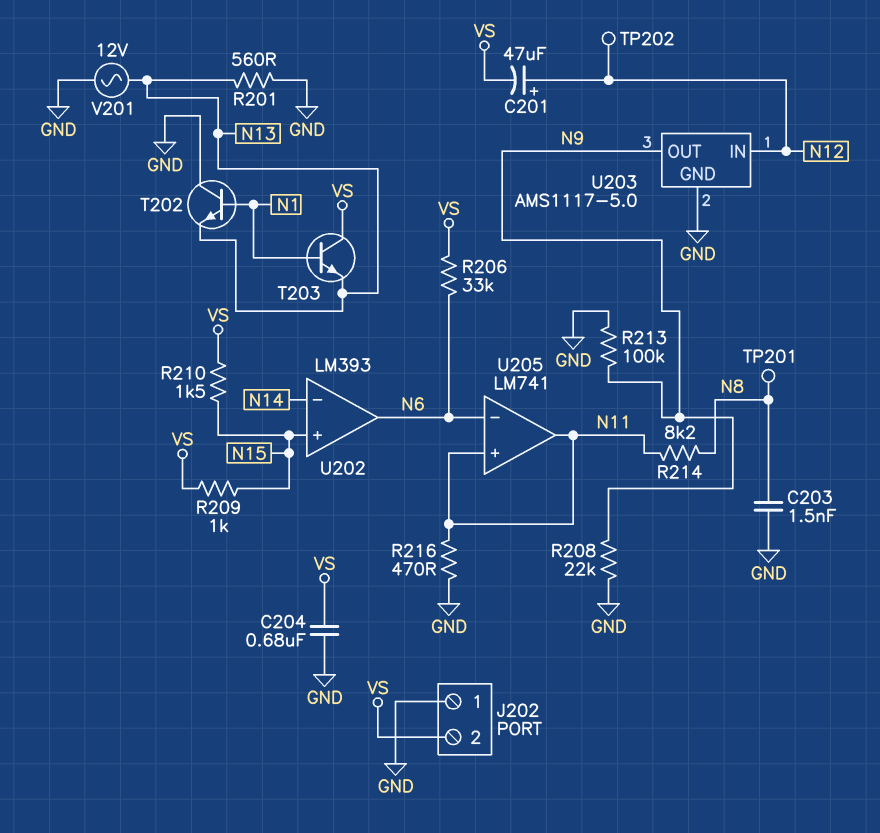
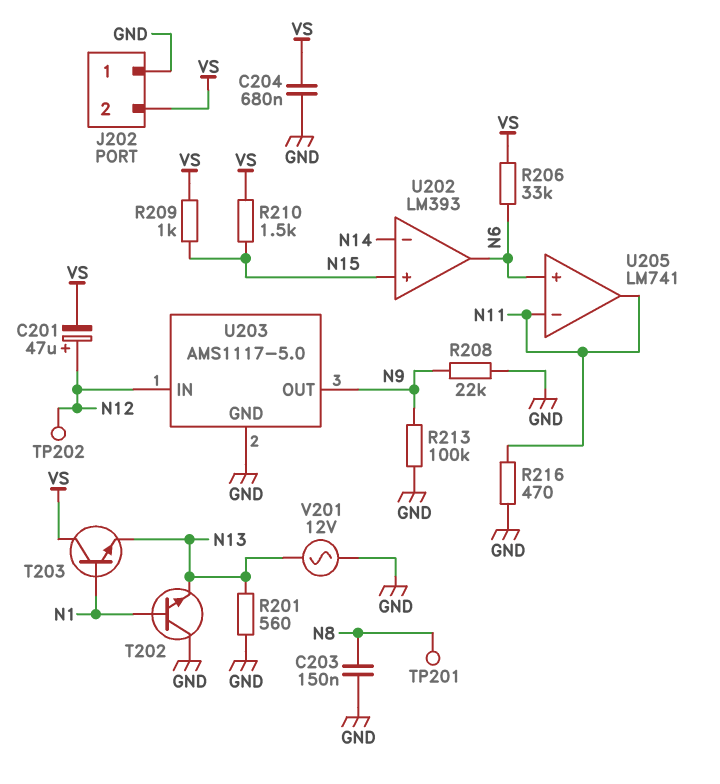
C203: 1.5nF (GND, N8) -> 150nF (GND, N8)
R214: 8.2k (N8, N11) -> none
U205 pin in+: N11 -> N6
U205 pin in-: N6 -> N11

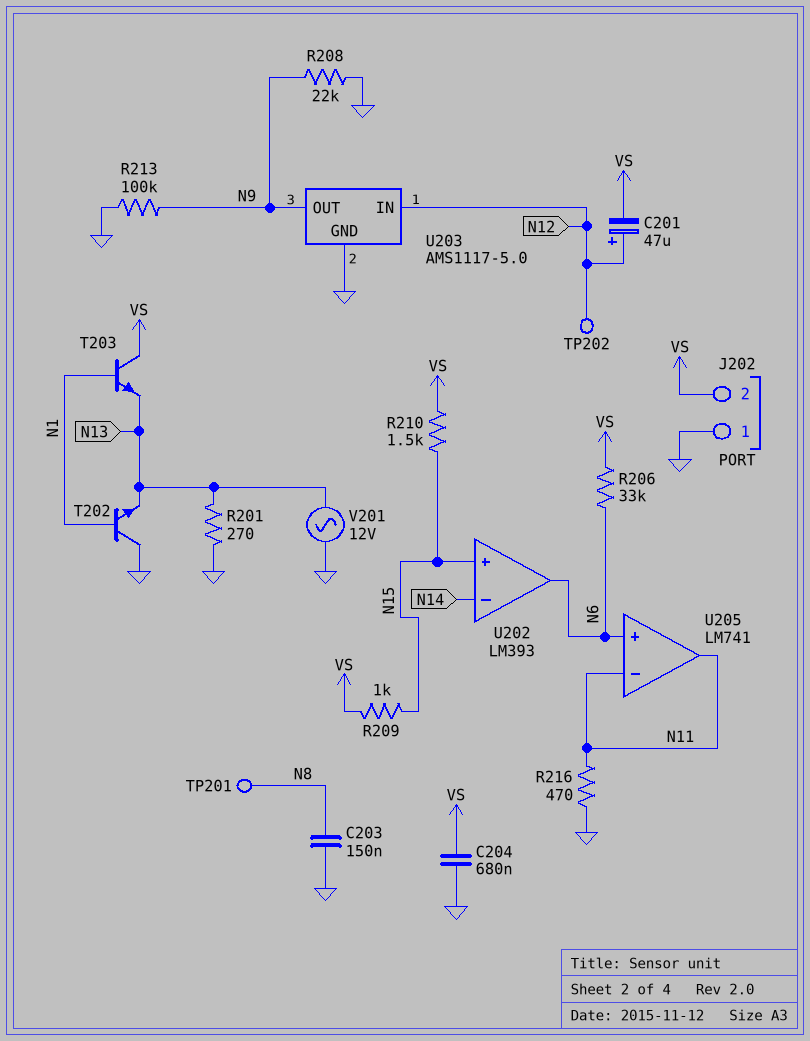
R201: 560 (GND, N13) -> 270 (GND, N13)

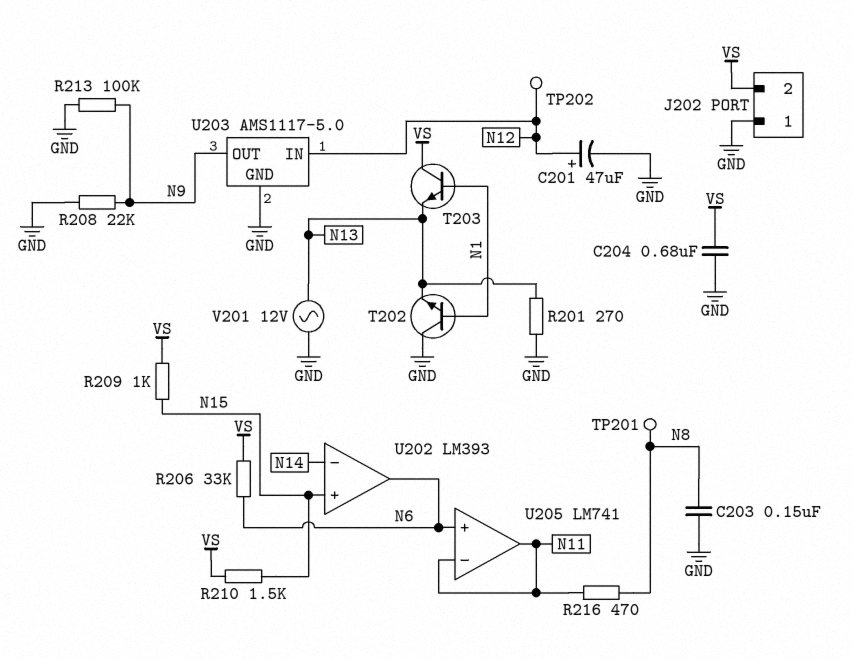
C201: 47uF (plus N12, minus VS) -> 47uF (plus N12, minus GND)
R216: 470 (GND, N11) -> 470 (N8, N11)

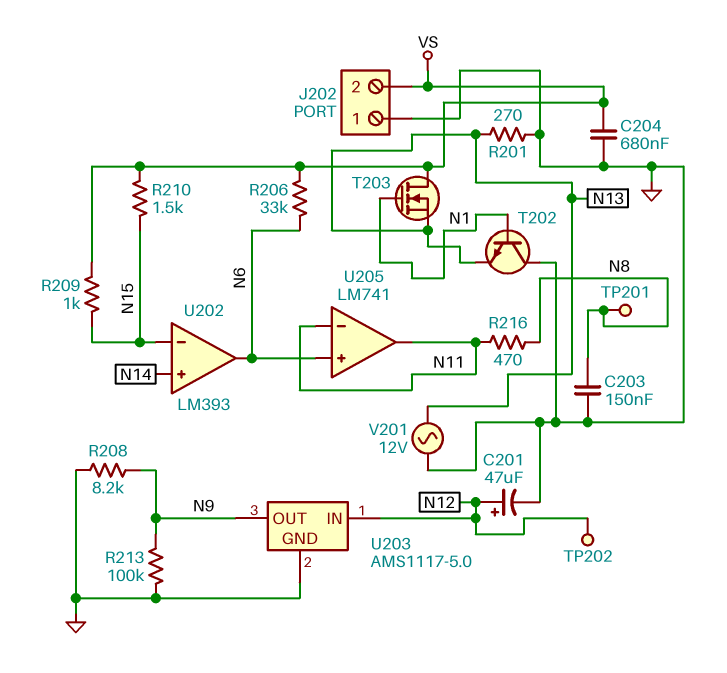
R208: 22k (GND, N9) -> 8.2k (GND, N9)
T203: NPN (B N1, C VS, E N13) -> NMOS (G N1, D VS, S N13)
U202 pin in+: N15 -> N14
U202 pin in-: N14 -> N15

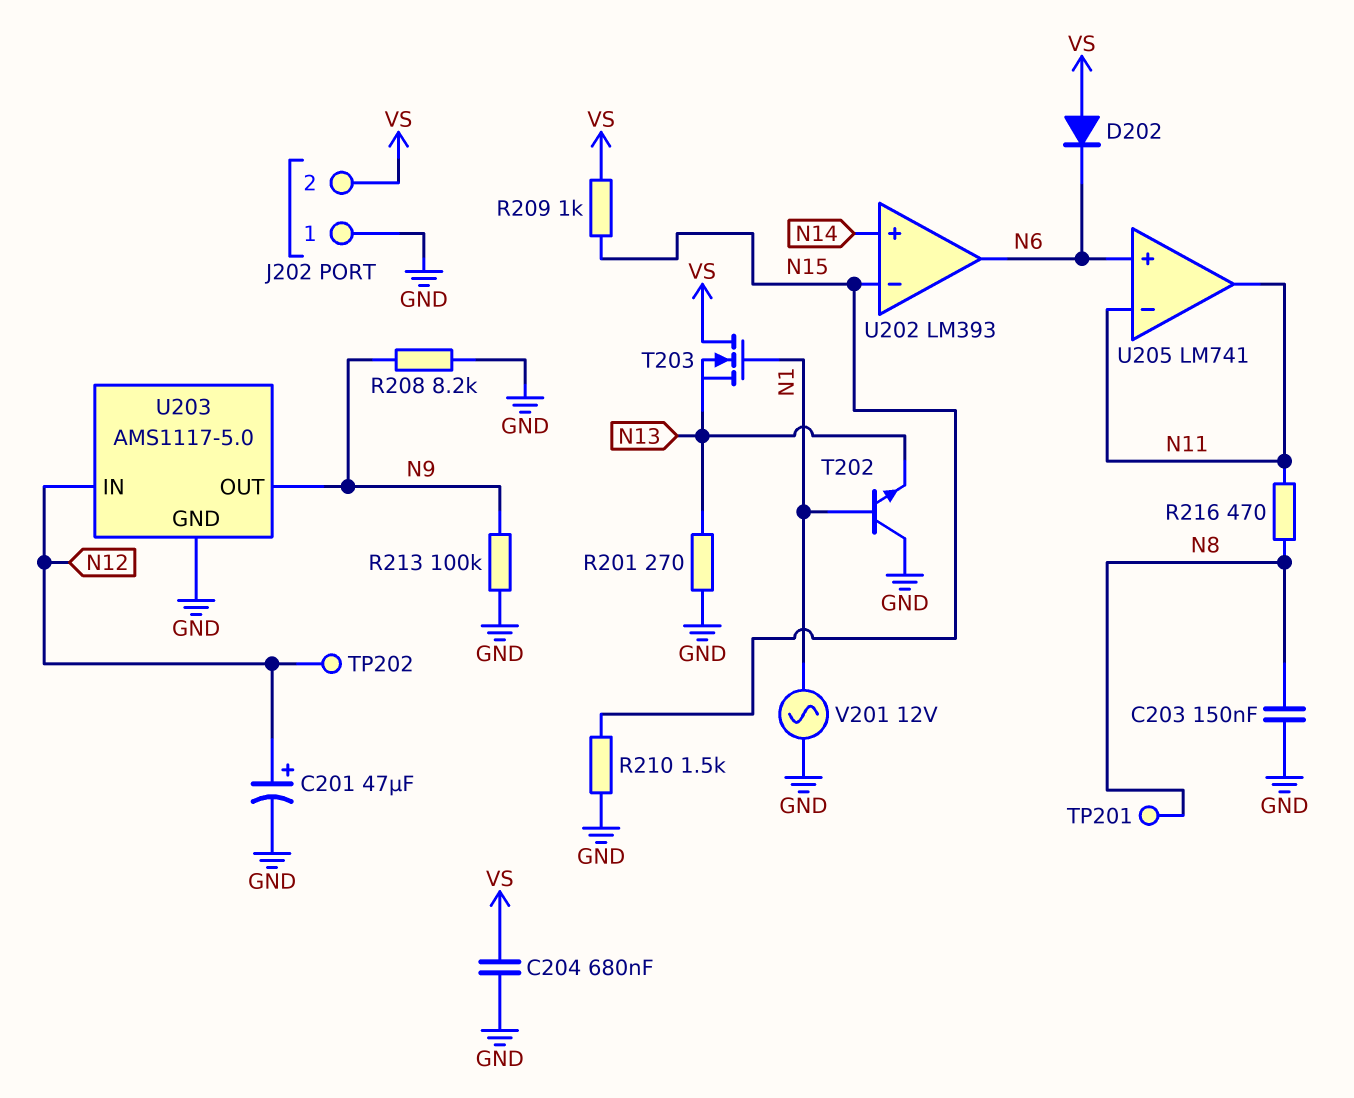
D202: none -> diode (A VS, K N6)
R206: 33k (N6, VS) -> none
R210: 1.5k (N15, VS) -> 1.5k (GND, N15)
V201: AC 12V (GND, N13) -> AC 12V (GND, N1)

